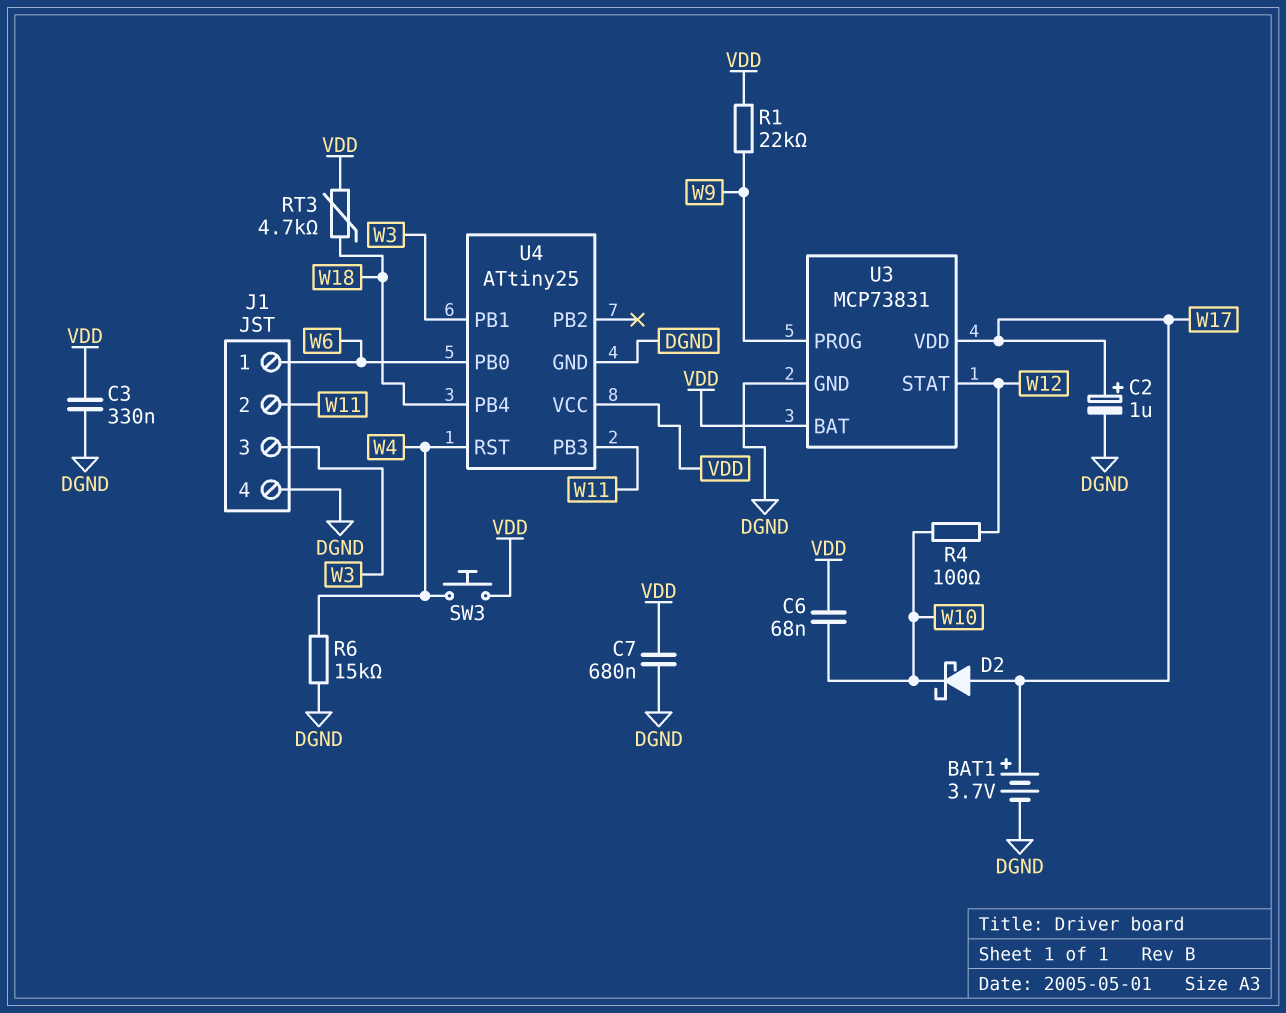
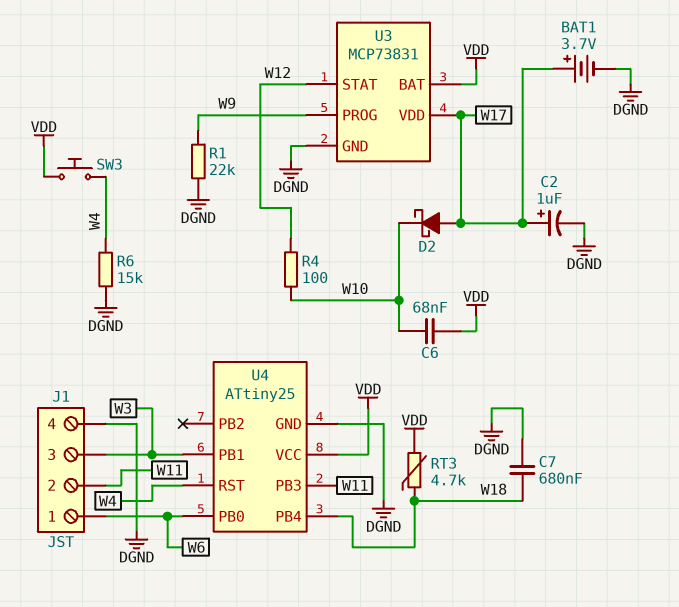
C3: 330nF (DGND, VDD) -> none
C7: 680nF (DGND, VDD) -> 680nF (DGND, W18)
R1: 22k (VDD, W9) -> 22k (DGND, W9)

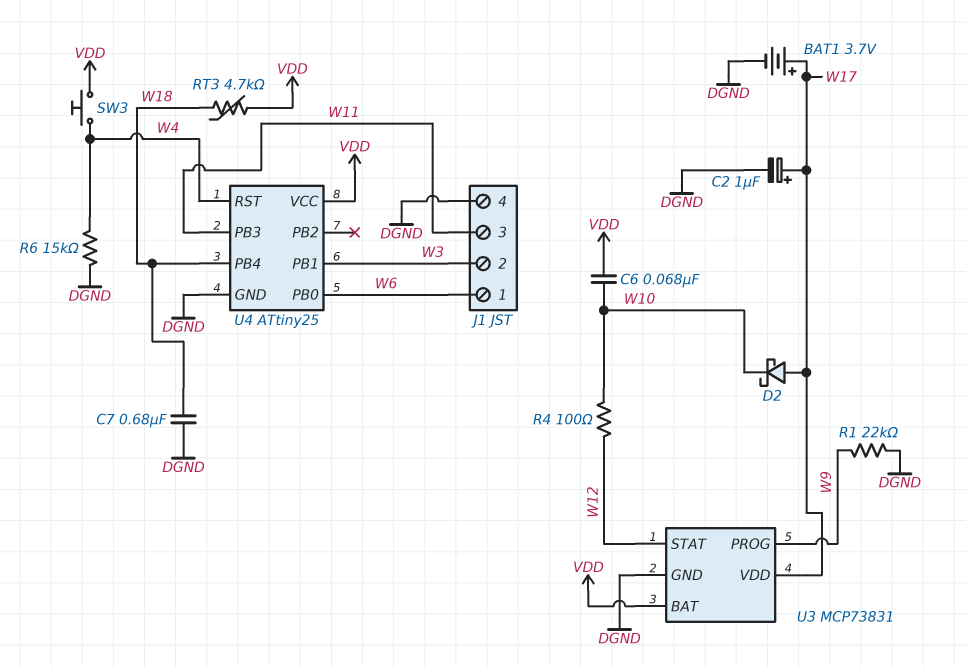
J1 pin 2: W11 -> W3
J1 pin 3: W3 -> W11

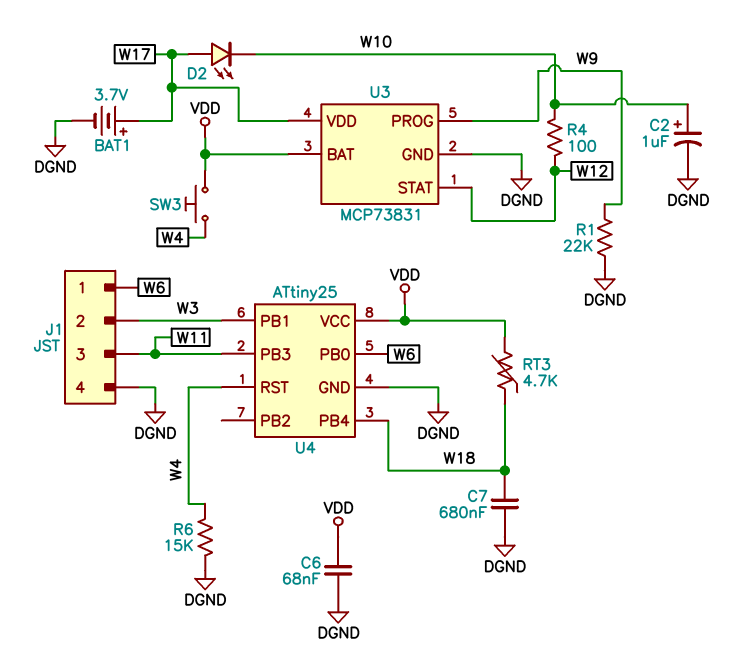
C2: 1uF (plus W17, minus DGND) -> 1uF (plus W10, minus DGND)
C6: 68nF (VDD, W10) -> 68nF (DGND, VDD)
D2: schottky (A W17, K W10) -> LED (A W17, K W10)

